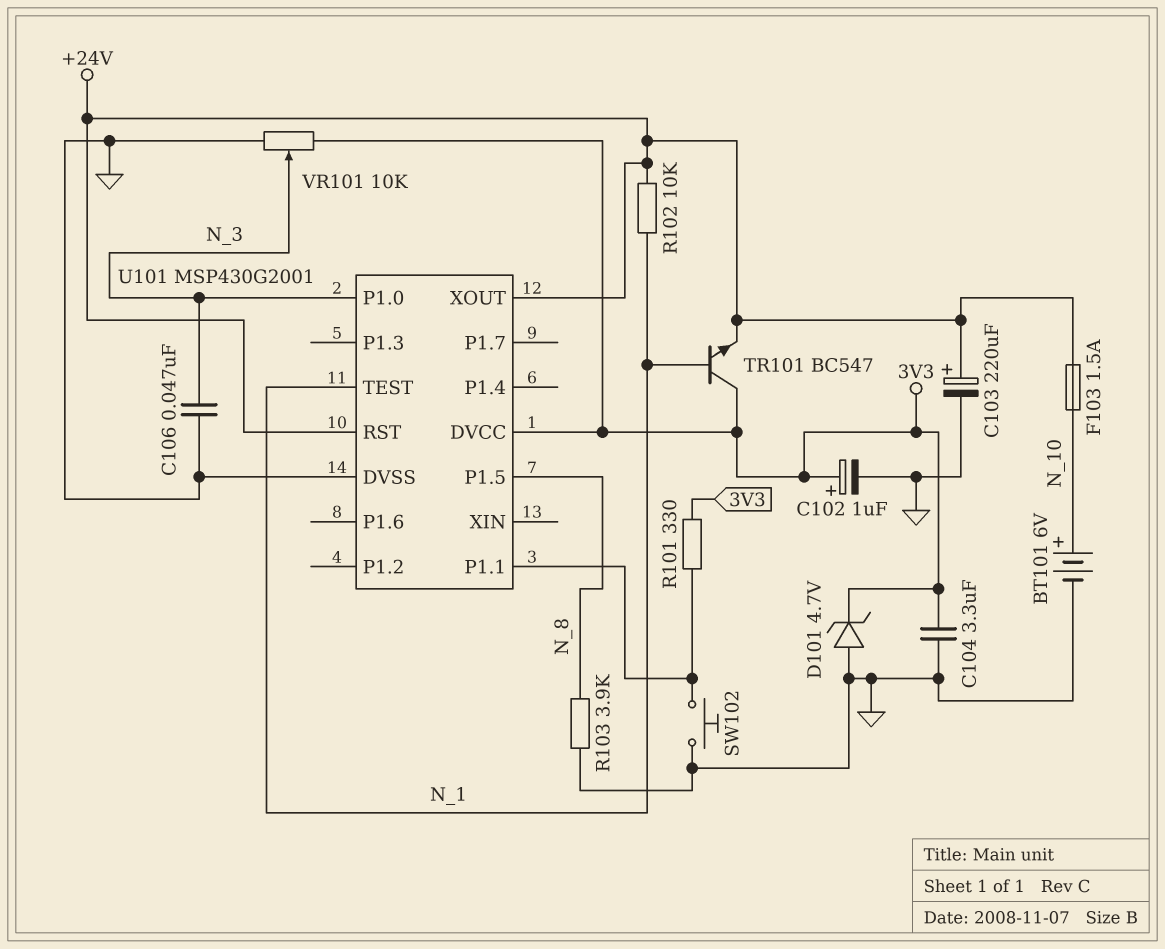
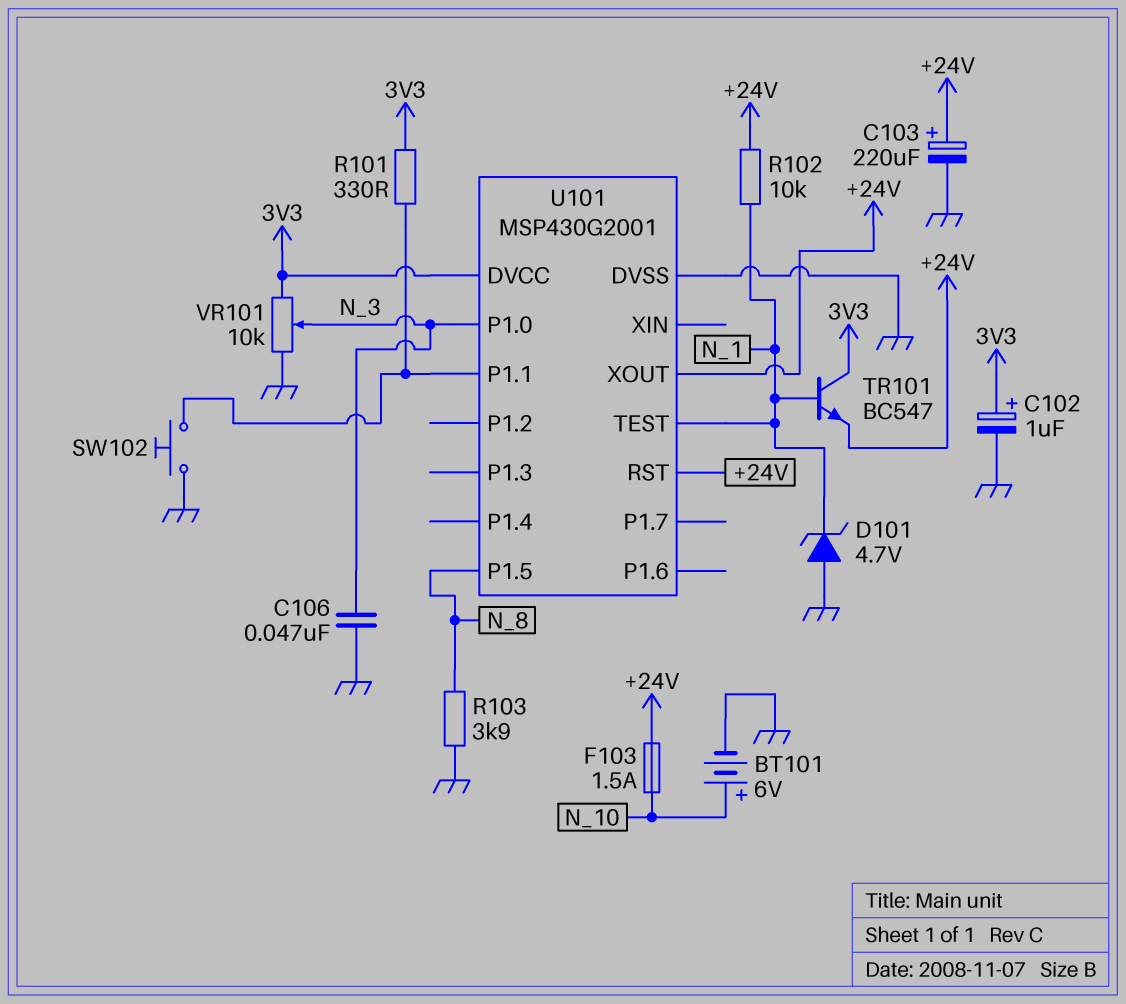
C104: 3.3uF (3V3, GND) -> none
D101: zener 4.7V (A GND, K 3V3) -> zener 4.7V (A GND, K N_1)

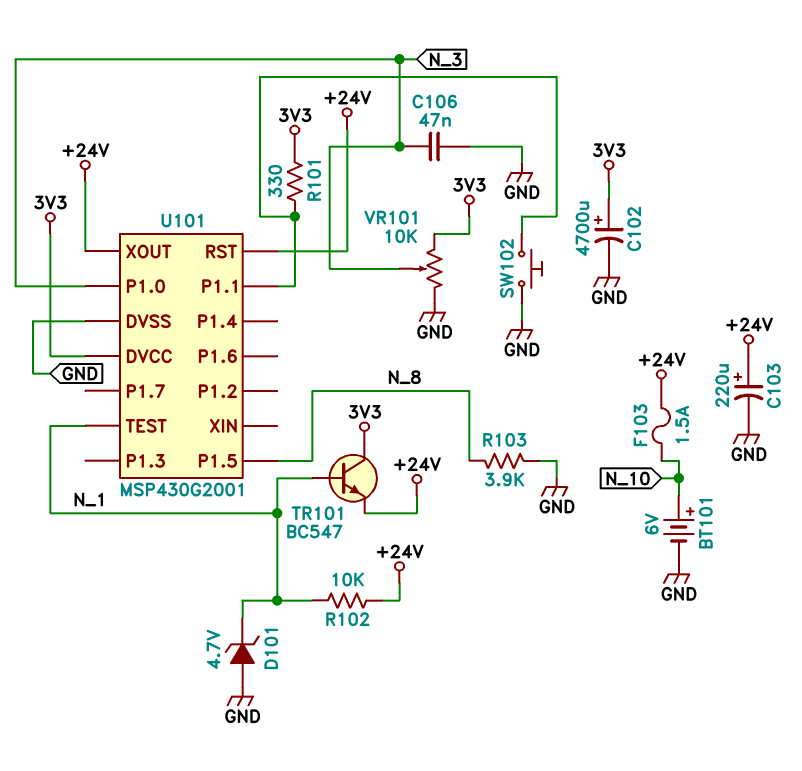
C102: 1uF (plus 3V3, minus GND) -> 4700uF (plus 3V3, minus GND)

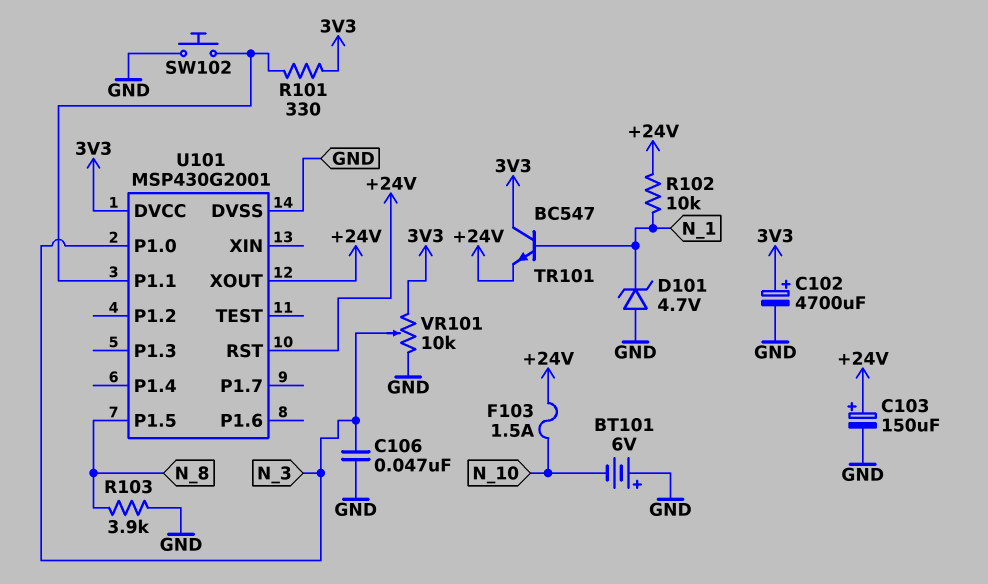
BT101: 6V (plus N_10, minus GND) -> 6V (plus GND, minus N_10)
C103: 220uF (plus +24V, minus GND) -> 150uF (plus +24V, minus GND)
U101 pin TEST: N_1 -> none

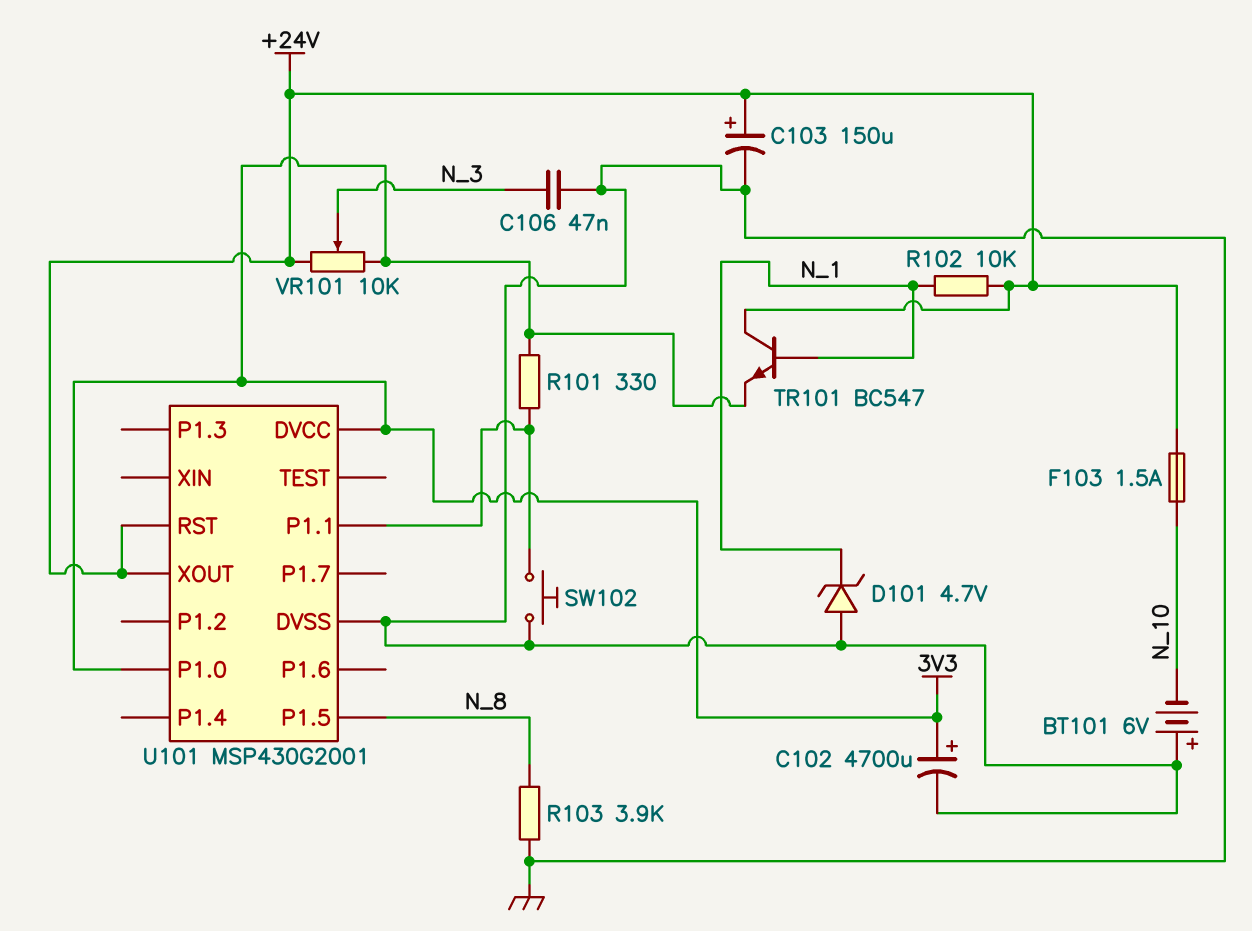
TR101: NPN BC547 (B N_1, C 3V3, E +24V) -> NPN BC547 (B N_1, C +24V, E 3V3)
U101 pin P1.0: N_3 -> 3V3
VR101: 10k (3V3, GND, wiper N_3) -> 10k (+24V, 3V3, wiper N_3)

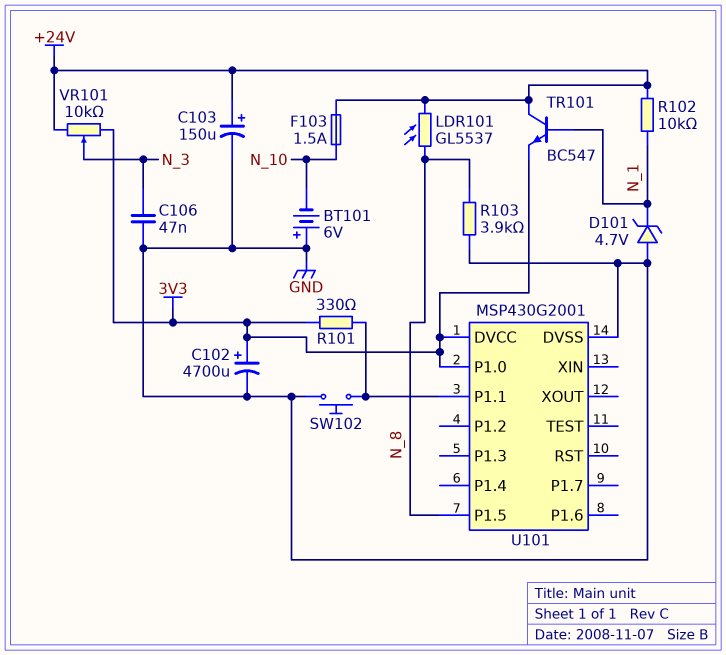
LDR101: none -> GL5537 (+24V, N_8)
U101 pin RST: +24V -> none
U101 pin XOUT: +24V -> none

